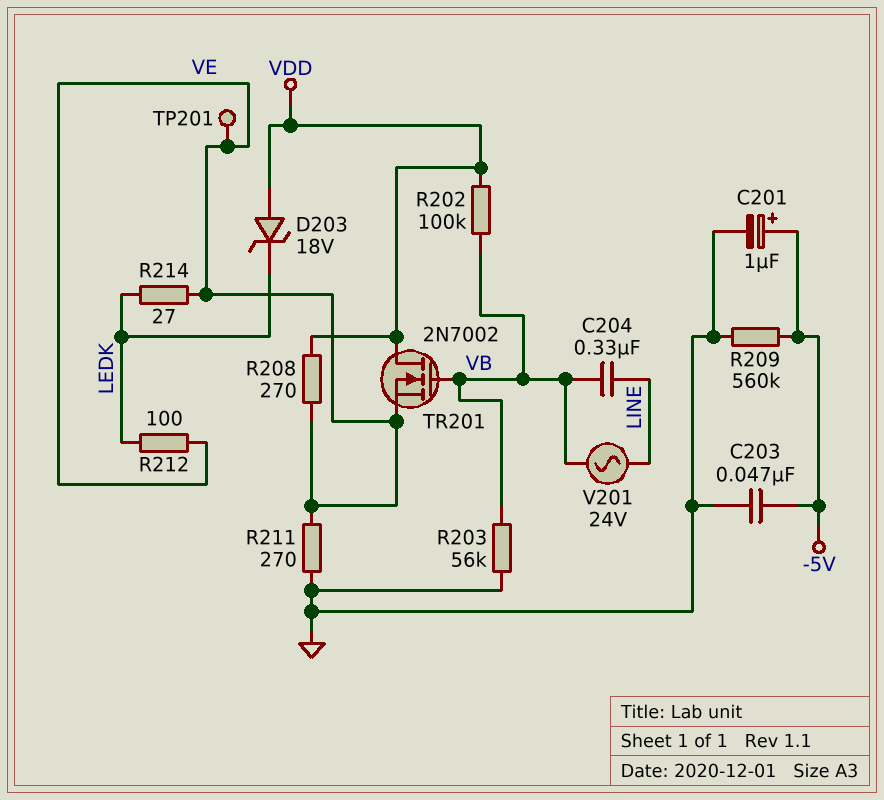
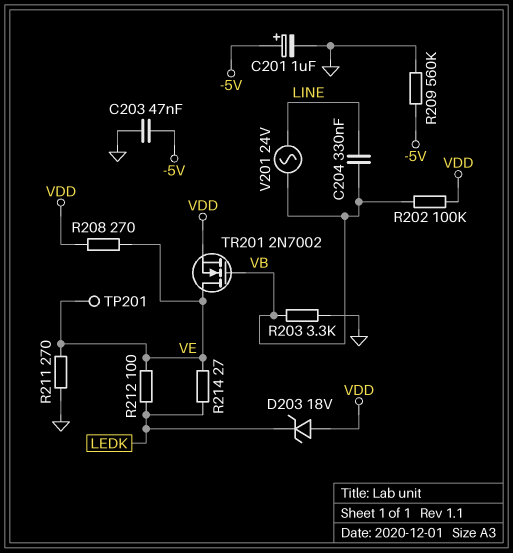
R203: 56k (GND, VB) -> 3.3k (GND, VB)
TR201: NMOS 2N7002 (G VB, D VDD, S VE) -> NMOS 2N7002 (G VB, D VE, S VDD)

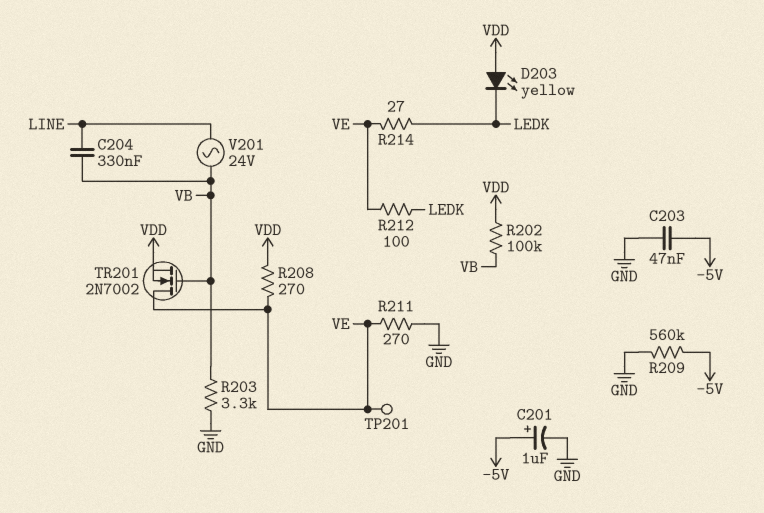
D203: zener 18V (A VDD, K LEDK) -> LED yellow (A VDD, K LEDK)

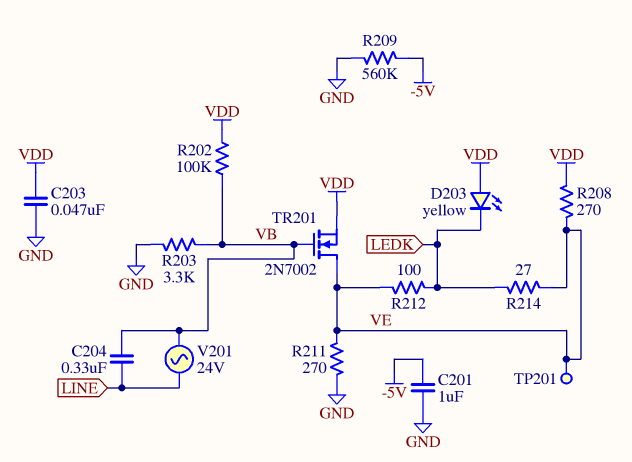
C201: 1uF (plus -5V, minus GND) -> 1uF (-5V, GND)
C203: 47nF (-5V, GND) -> 47nF (GND, VDD)

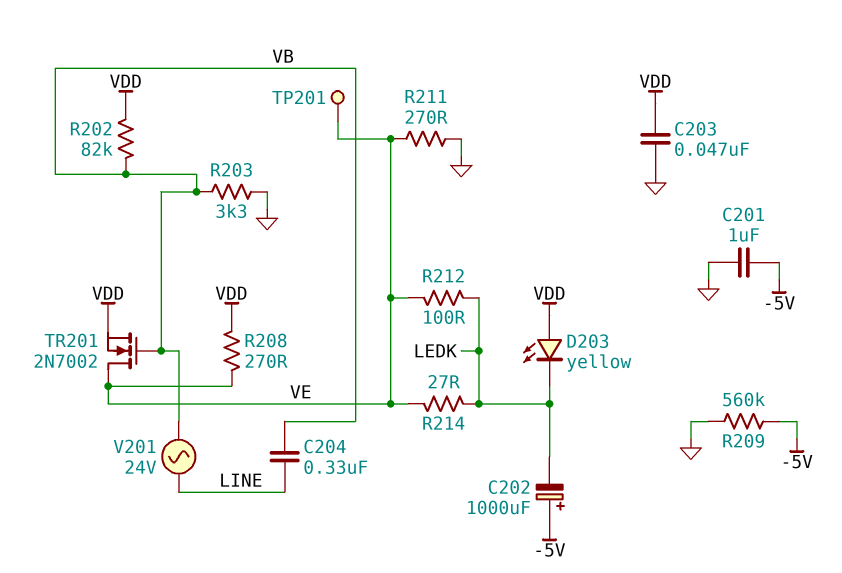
C202: none -> 1000uF (plus -5V, minus LEDK)
R202: 100k (VB, VDD) -> 82k (VB, VDD)

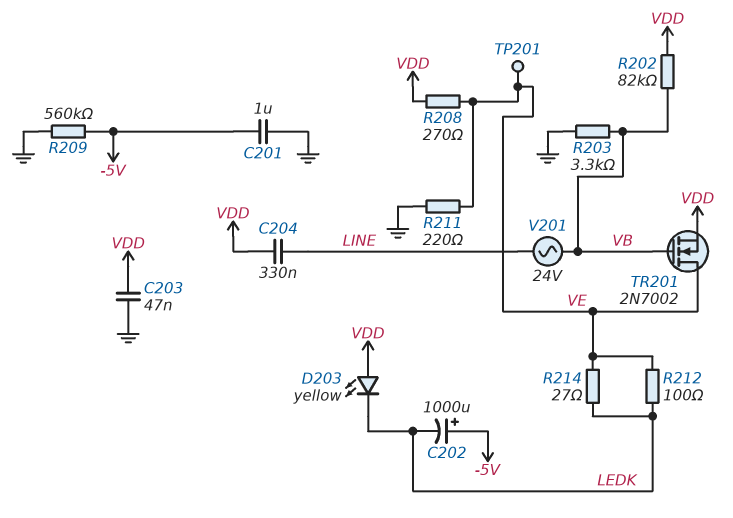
C204: 330nF (LINE, VB) -> 330nF (LINE, VDD)
R211: 270 (GND, VE) -> 220 (GND, VE)

